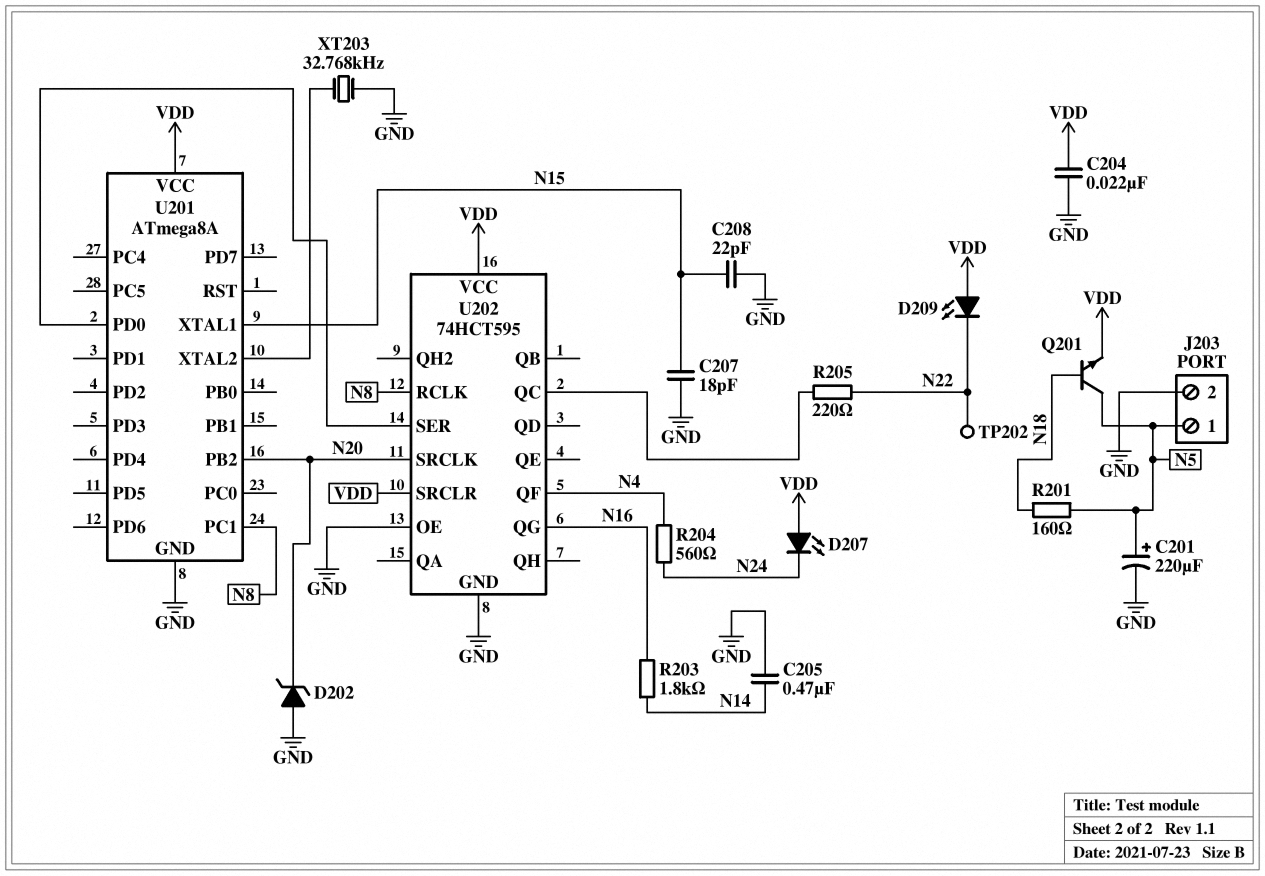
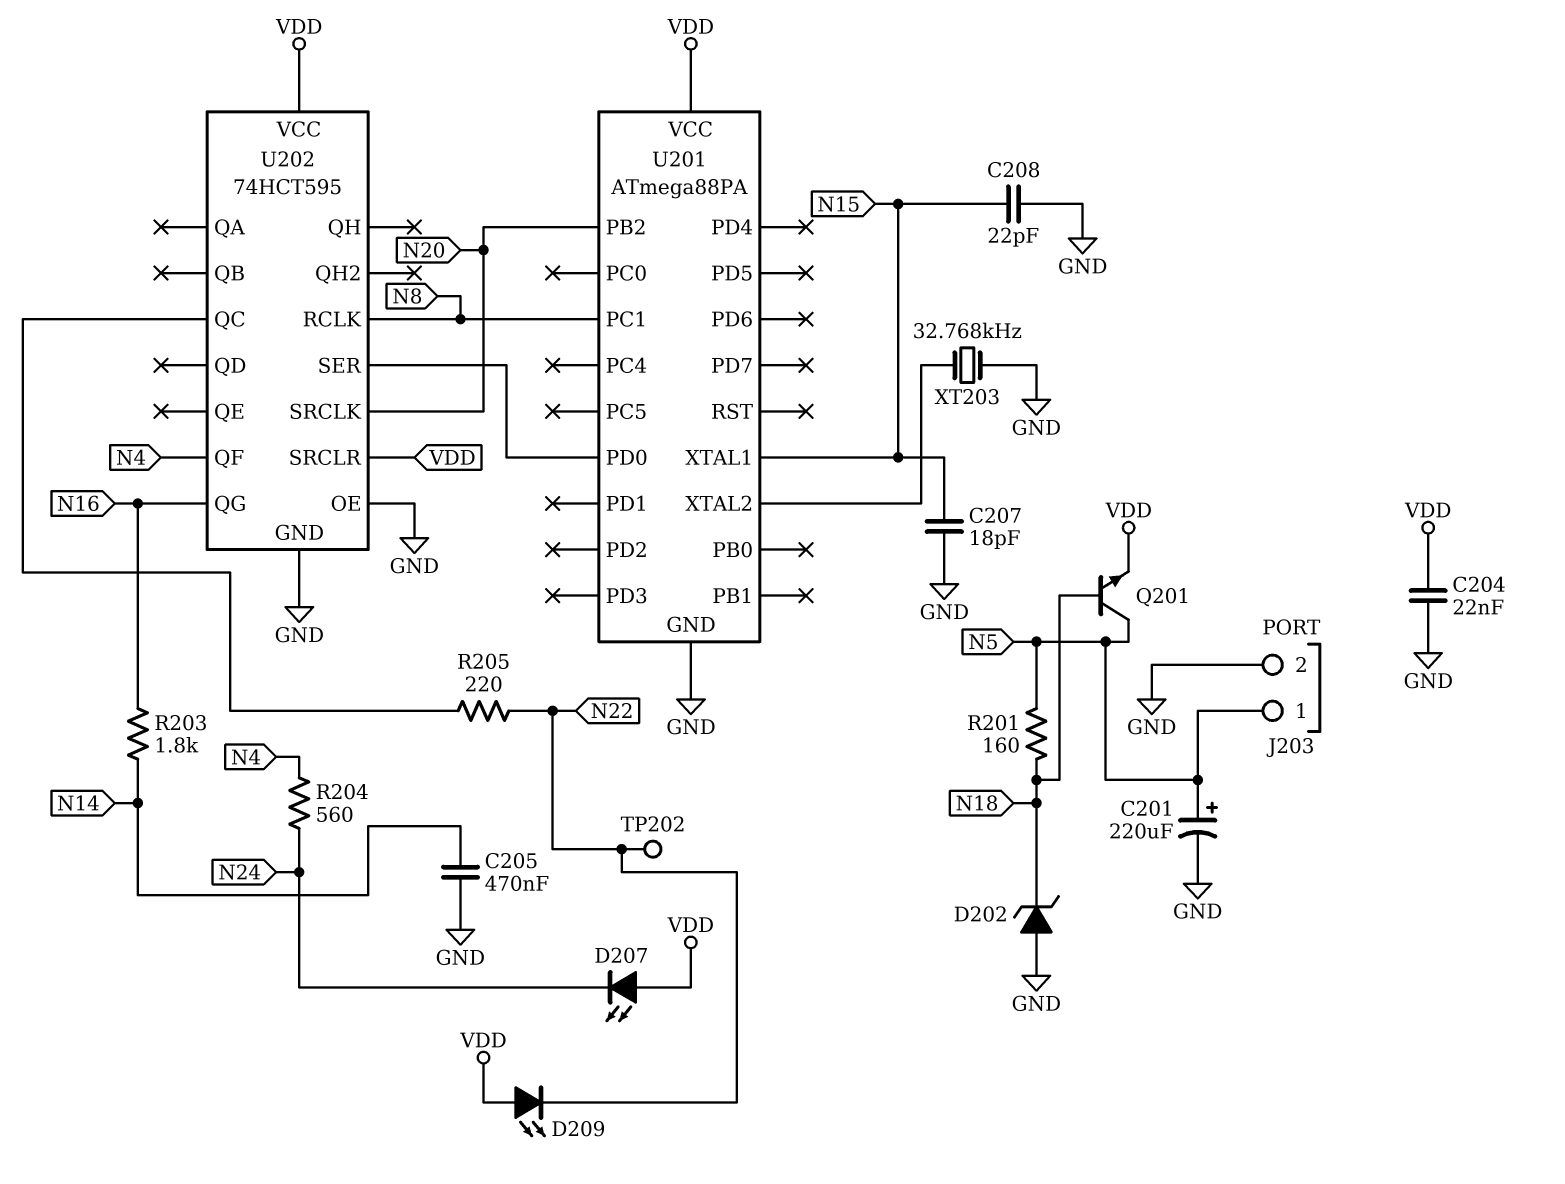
D202: zener (A GND, K N20) -> zener (A GND, K N18)
U201: ATmega8A -> ATmega88PA

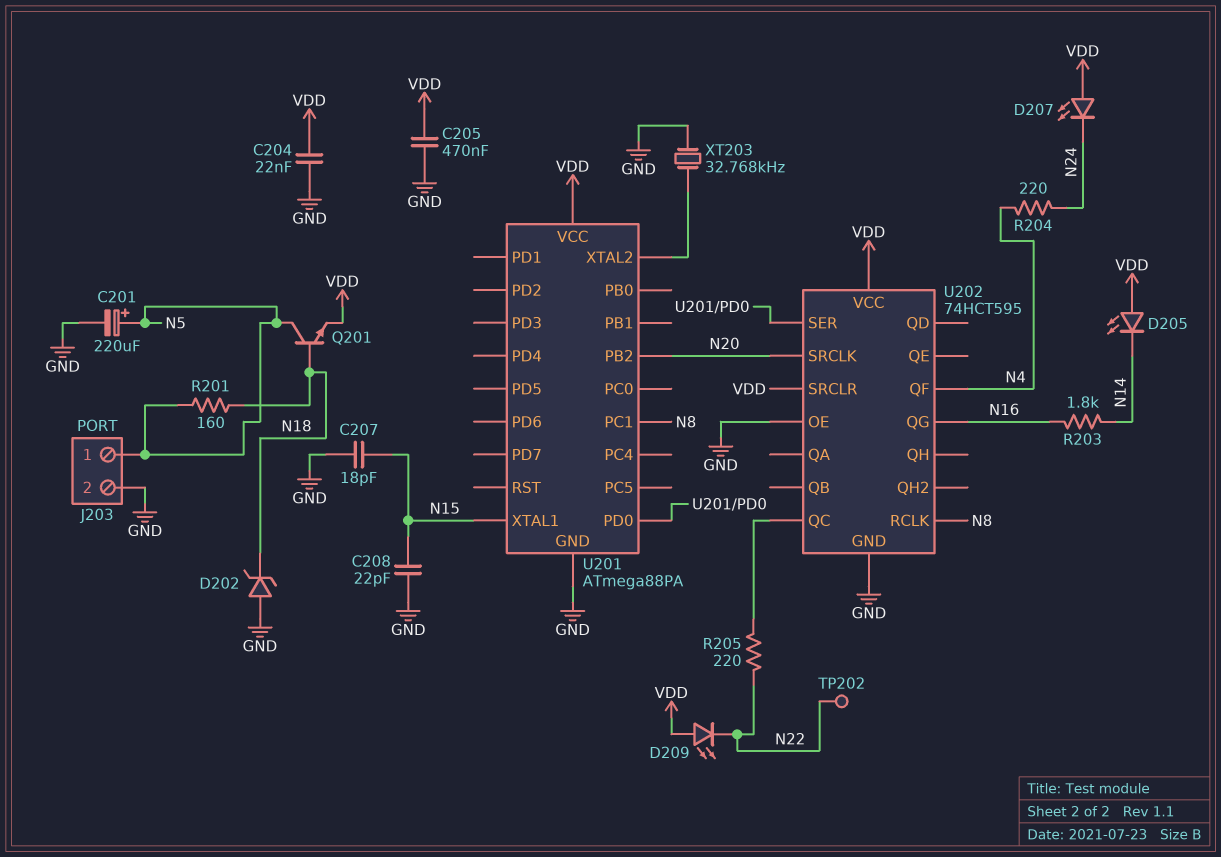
C205: 470nF (GND, N14) -> 470nF (GND, VDD)
D205: none -> LED (A VDD, K N14)
R204: 560 (N4, N24) -> 220 (N4, N24)

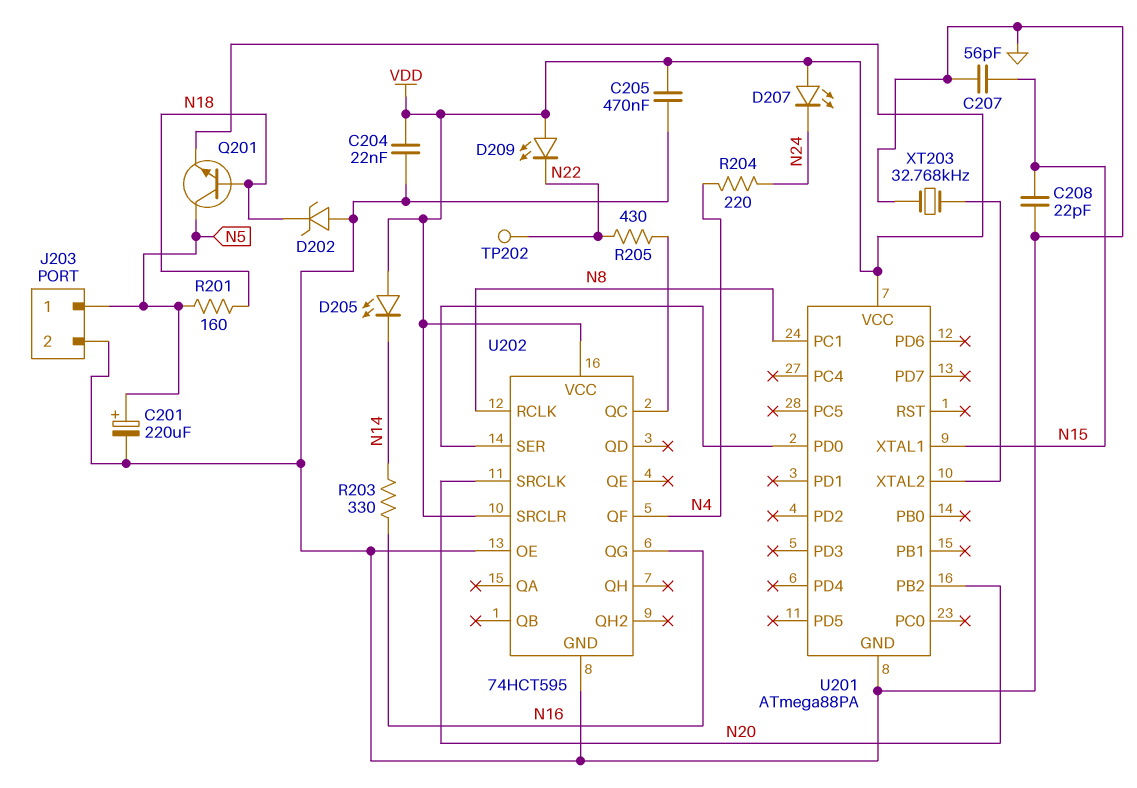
C207: 18pF (GND, N15) -> 56pF (GND, N15)
R203: 1.8k (N14, N16) -> 330 (N14, N16)
R205: 220 (N22, U202/QC) -> 430 (N22, U202/QC)

